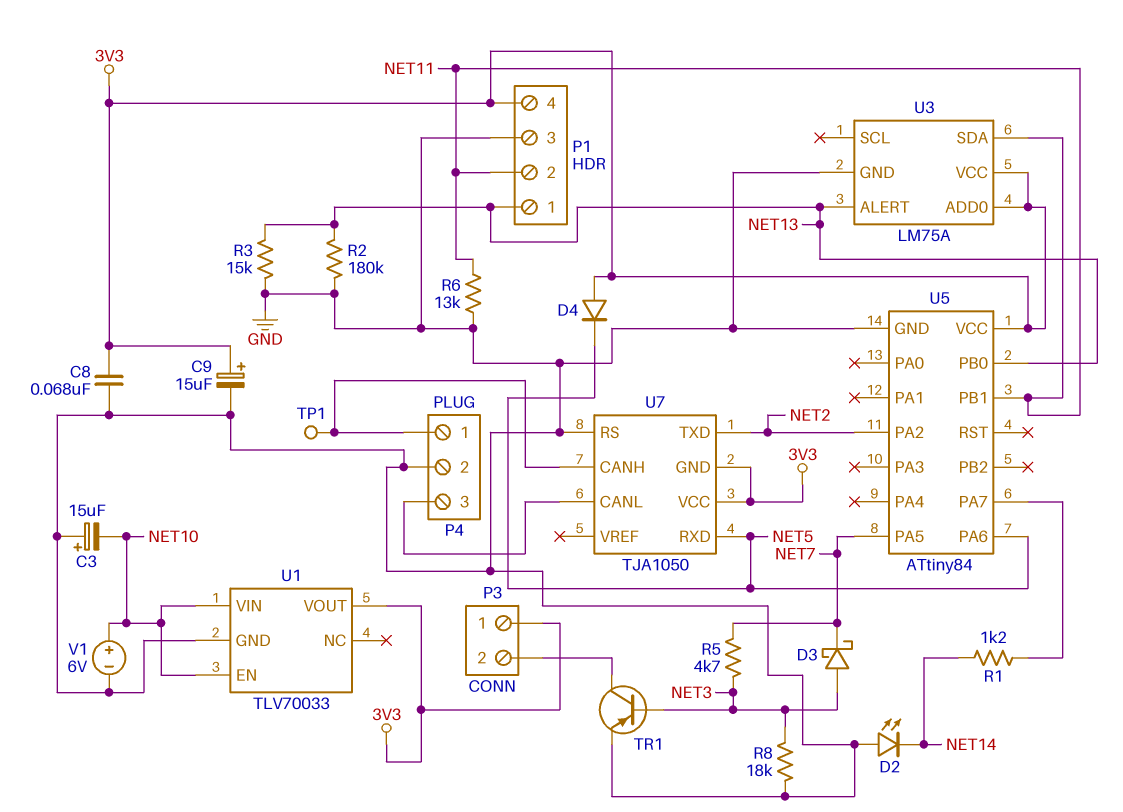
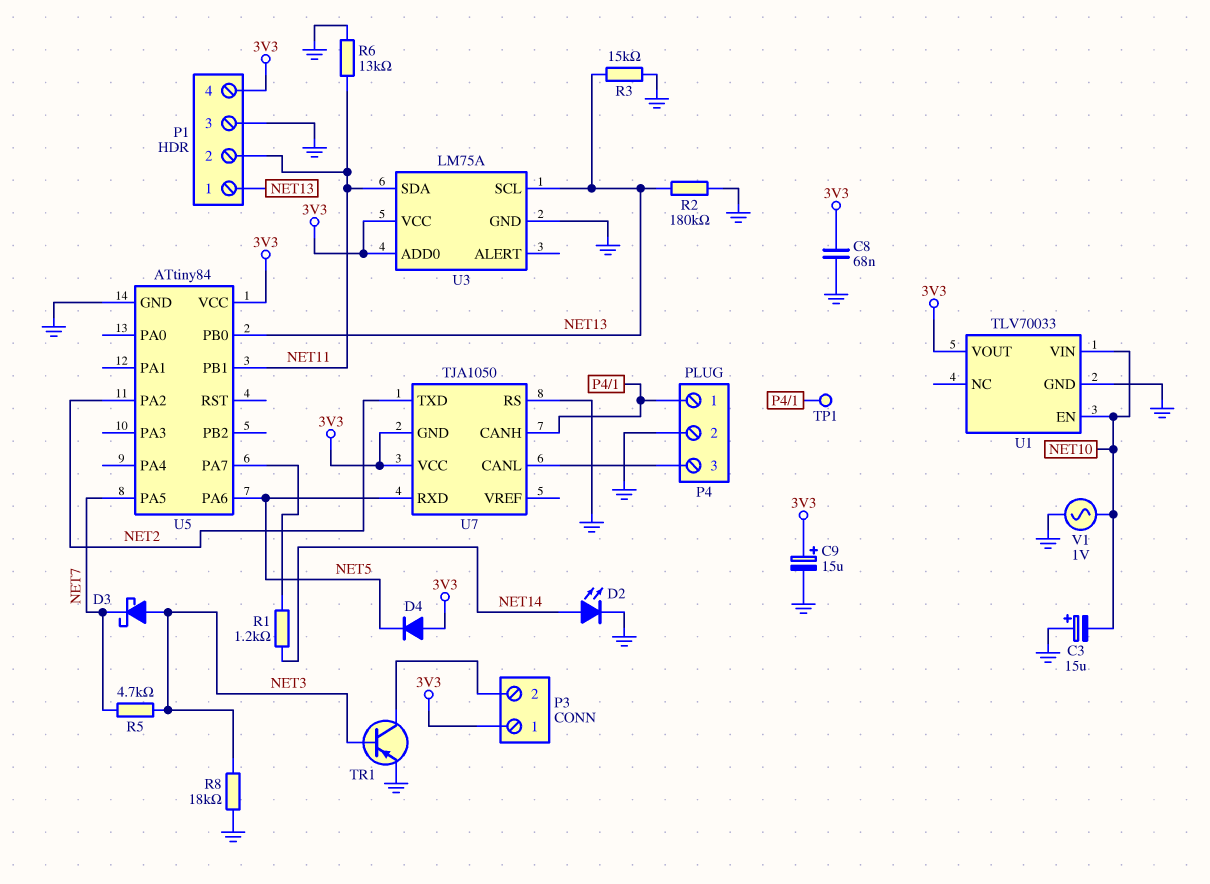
D2: LED (A GND, K NET14) -> LED (A NET14, K GND)
U3 pin ALERT: NET13 -> none
U3 pin SCL: none -> NET13
V1: 6V (plus NET10, minus GND) -> AC 1V (GND, NET10)

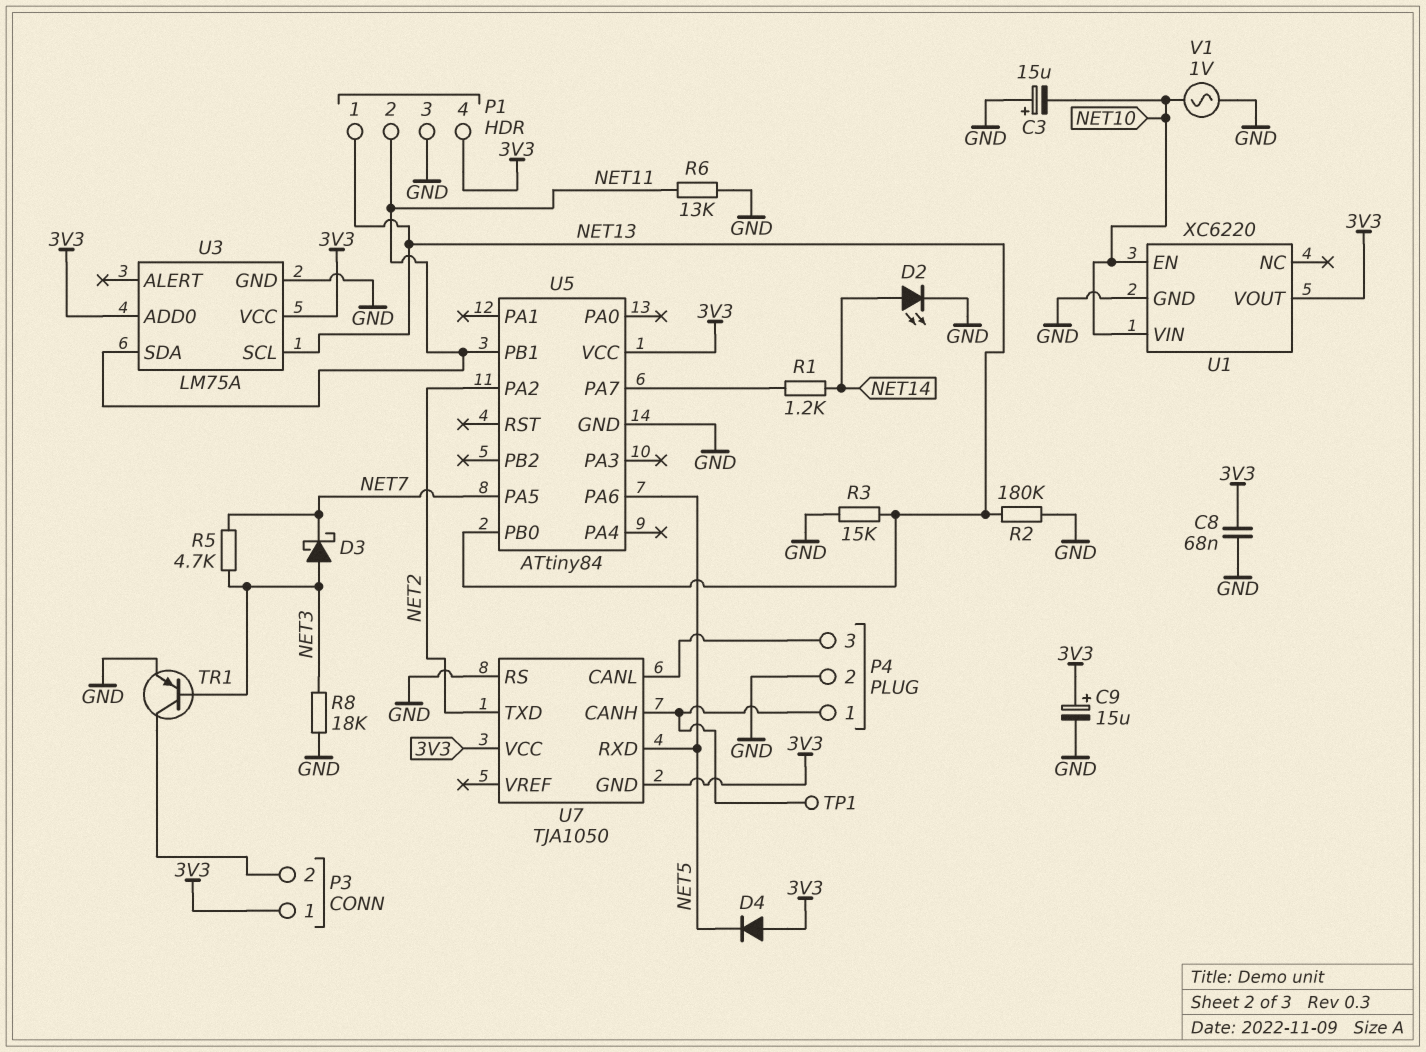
U1: TLV70033 -> XC6220

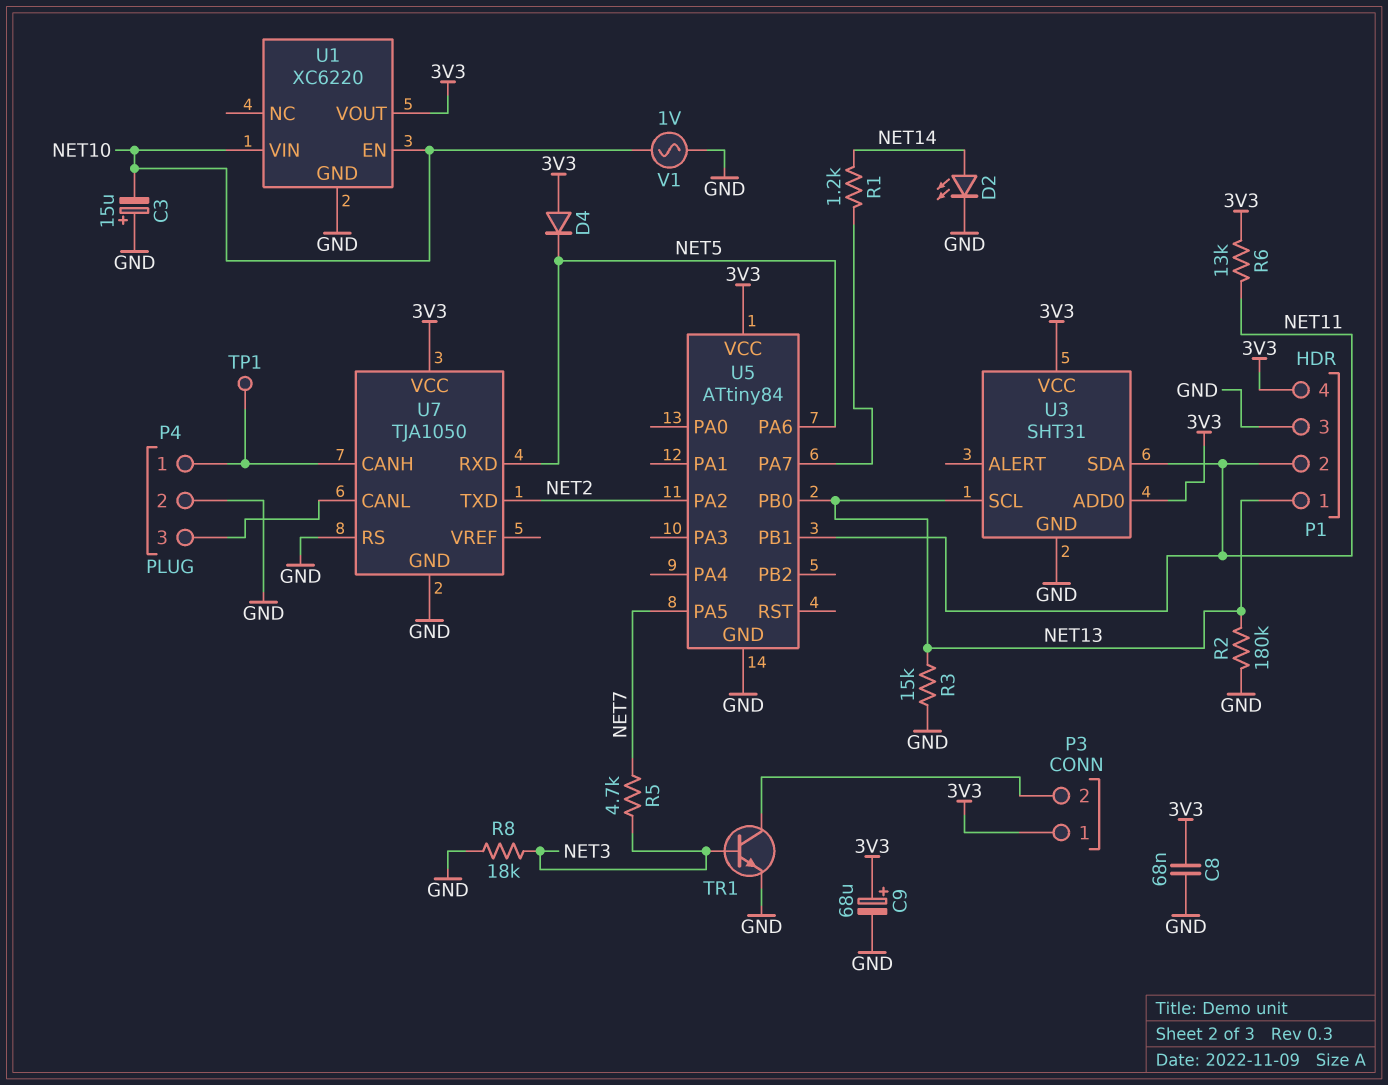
C9: 15uF (plus 3V3, minus GND) -> 68uF (plus 3V3, minus GND)
D3: schottky (A NET3, K NET7) -> none
R6: 13k (GND, NET11) -> 13k (3V3, NET11)
TR1: PNP (B NET3, C P3/2, E GND) -> NPN (B NET3, C P3/2, E GND)
U3: LM75A -> SHT31
U7 pin GND: 3V3 -> GND

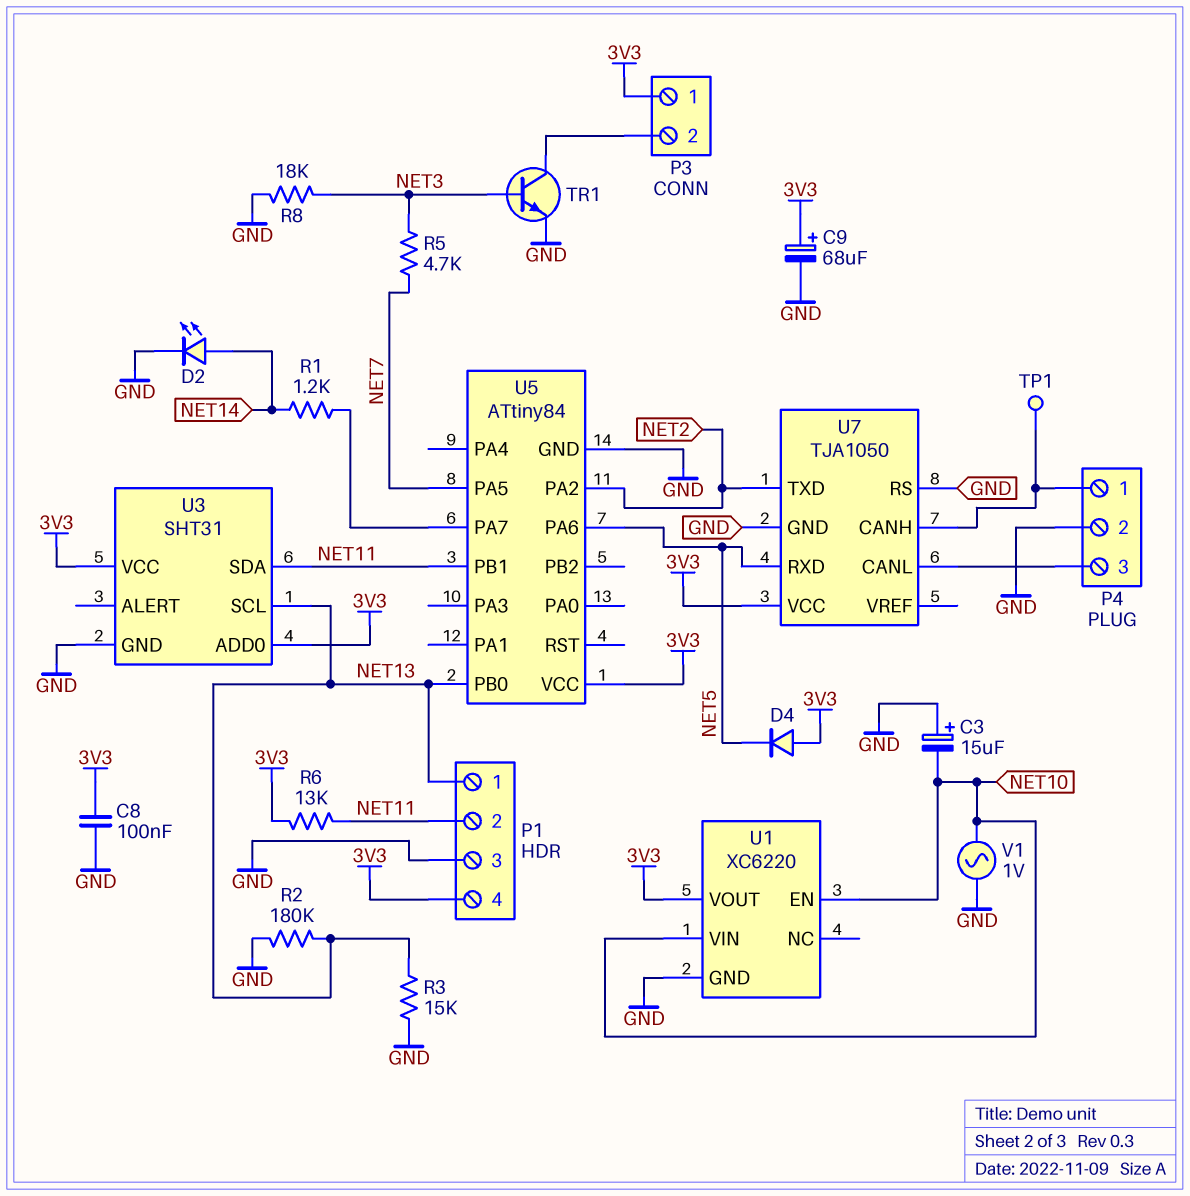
C8: 68nF (3V3, GND) -> 100nF (3V3, GND)

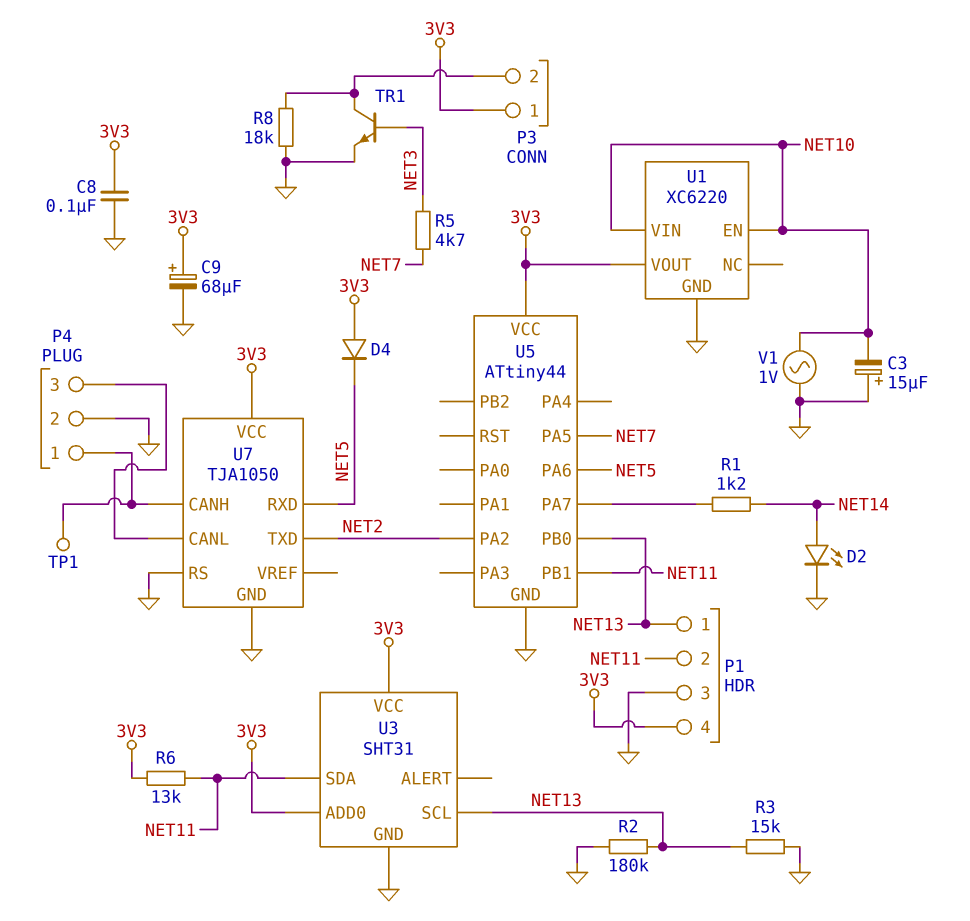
R8: 18k (GND, NET3) -> 18k (GND, P3/2)
U5: ATtiny84 -> ATtiny44

